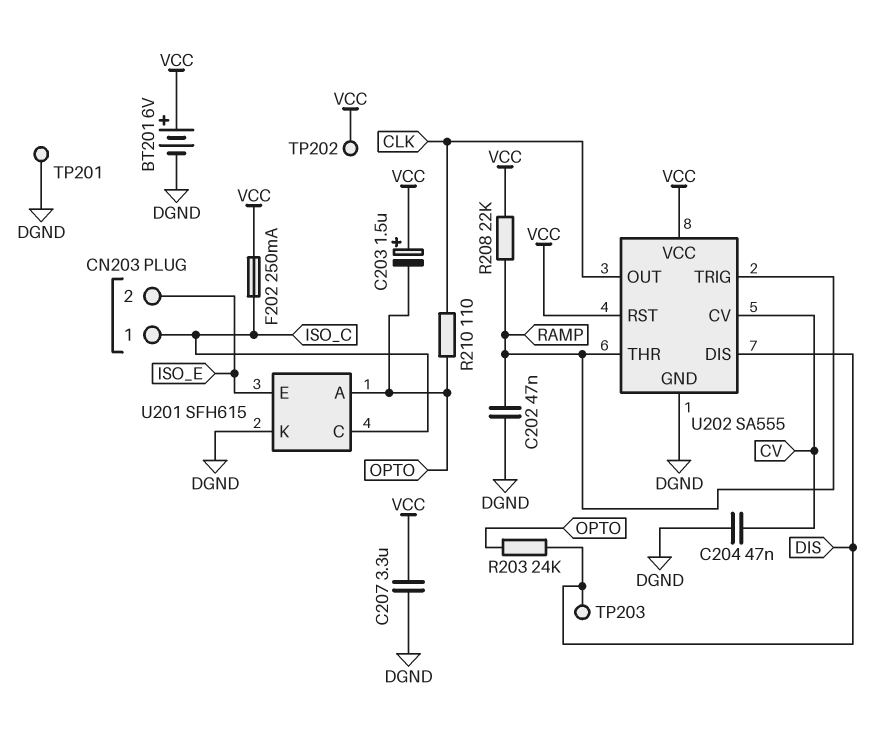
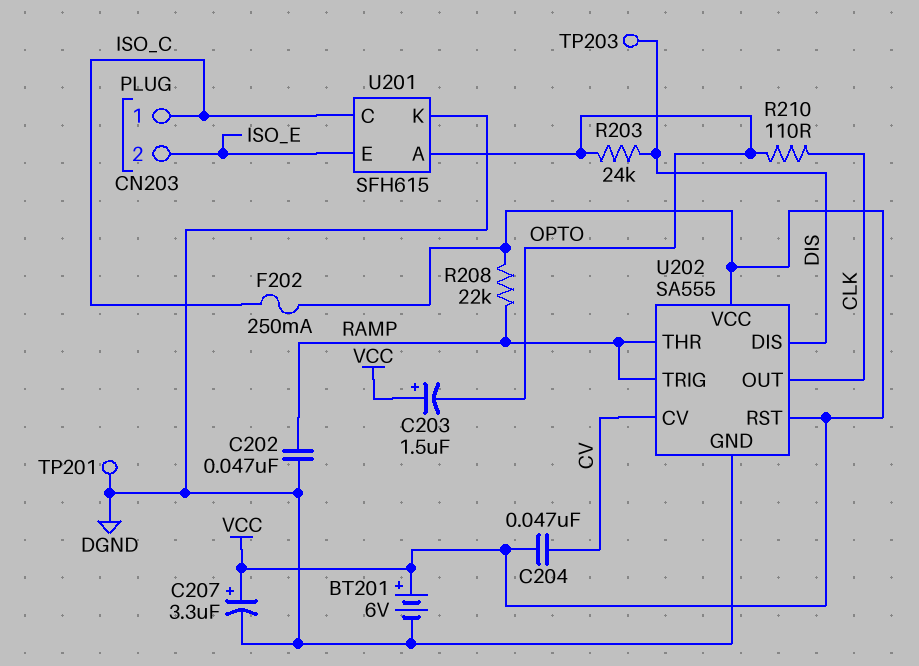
C204: 47nF (CV, DGND) -> 47nF (CV, VCC)
C207: 3.3uF (DGND, VCC) -> 3.3uF (plus VCC, minus DGND)
TP202: test point (VCC) -> none

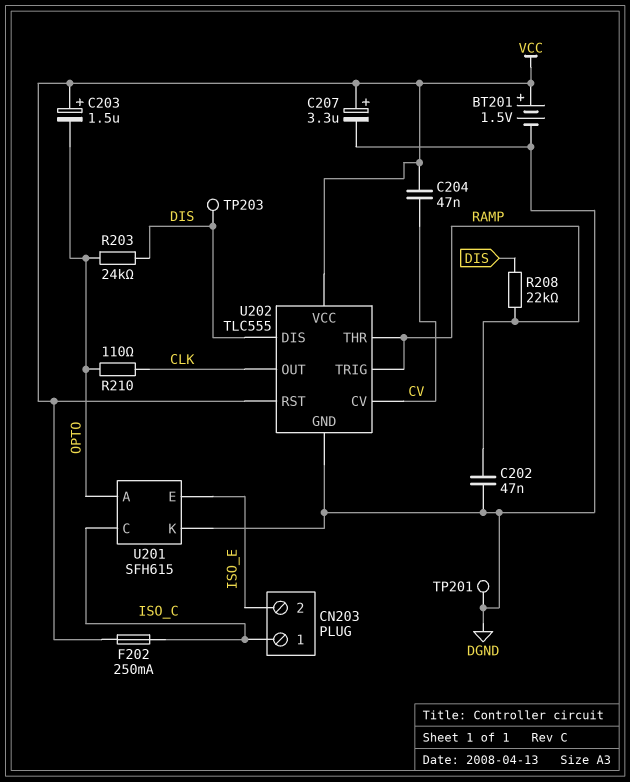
BT201: 6V (plus VCC, minus DGND) -> 1.5V (plus VCC, minus DGND)
R208: 22k (RAMP, VCC) -> 22k (DIS, RAMP)
U202: SA555 -> TLC555

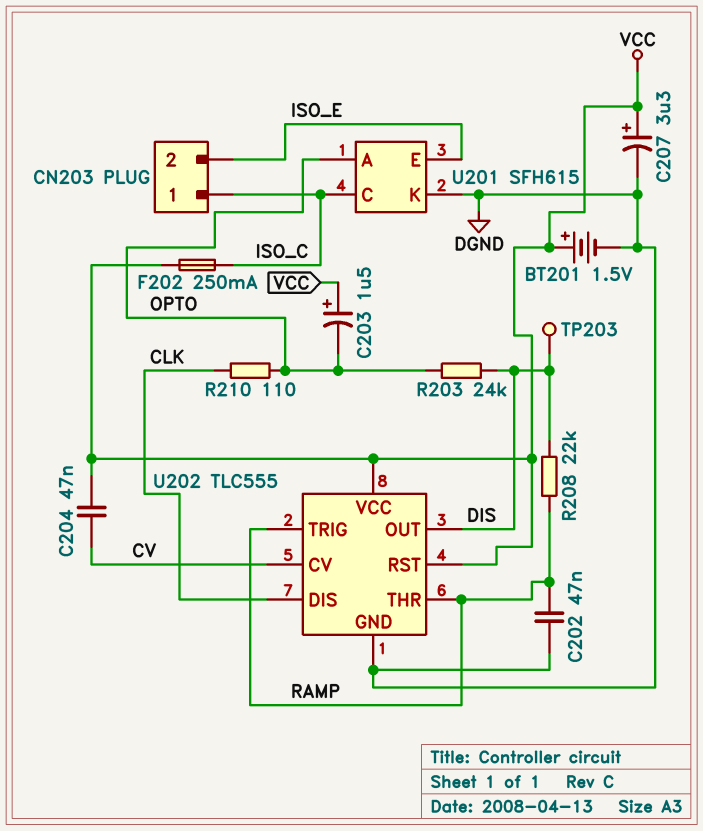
TP201: test point (DGND) -> none
U202 pin DIS: DIS -> CLK
U202 pin OUT: CLK -> DIS

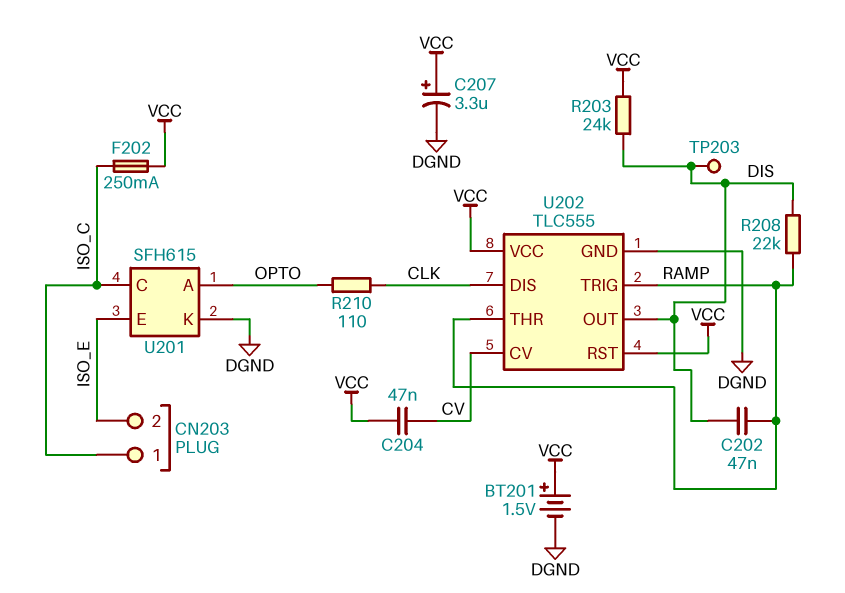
C202: 47nF (DGND, RAMP) -> 47nF (DIS, RAMP)
C203: 1.5uF (plus VCC, minus OPTO) -> none
R203: 24k (DIS, OPTO) -> 24k (DIS, VCC)

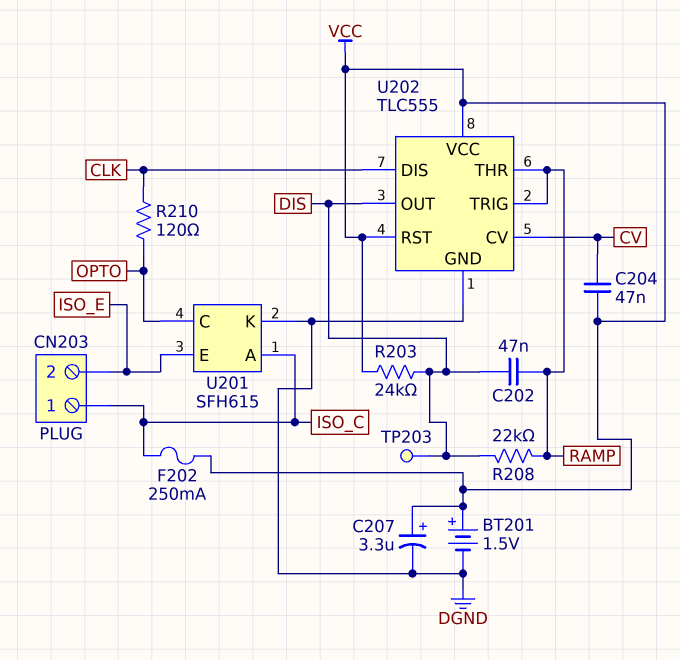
R210: 110 (CLK, OPTO) -> 120 (CLK, OPTO)
U201 pin A: OPTO -> ISO_C
U201 pin C: ISO_C -> OPTO

